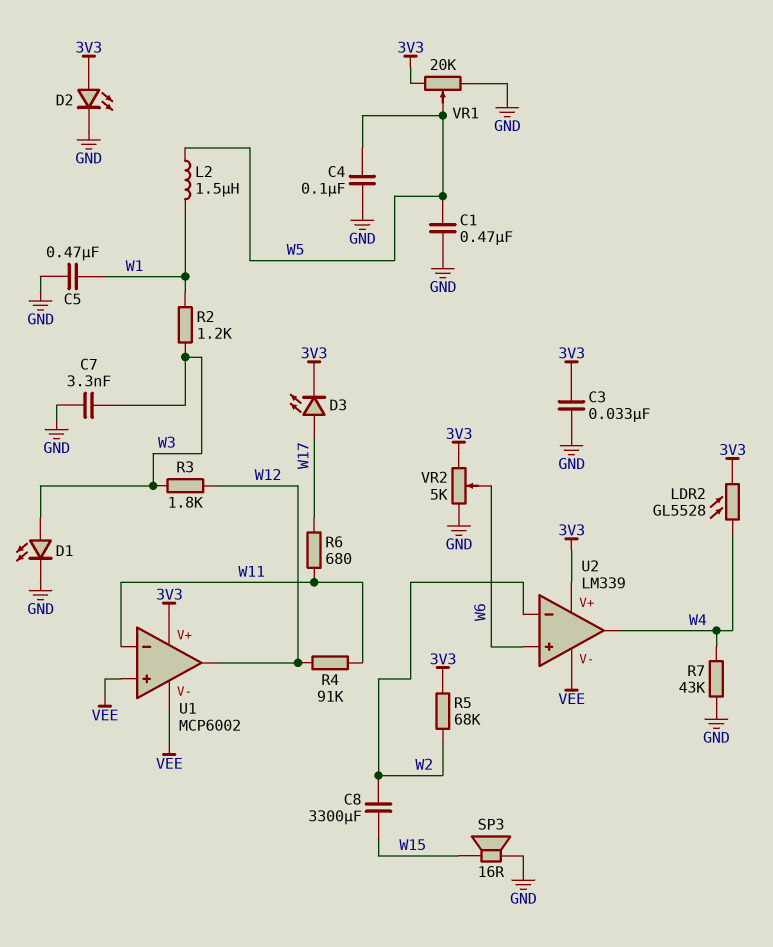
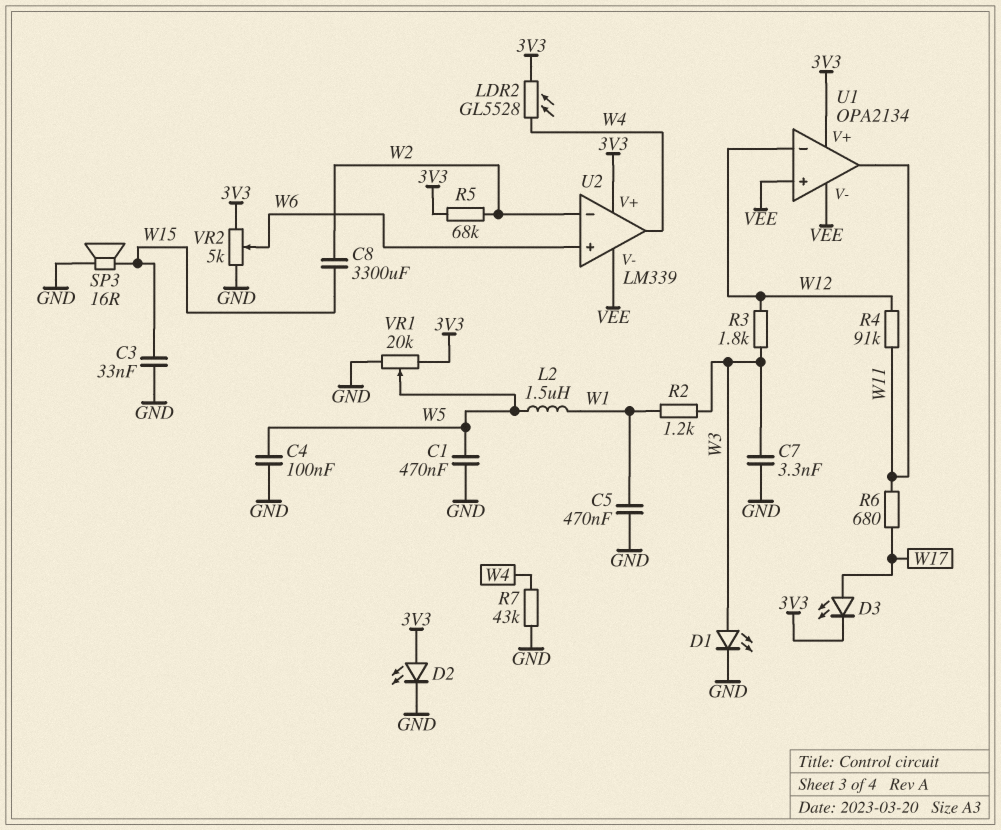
C3: 33nF (3V3, GND) -> 33nF (GND, W15)
U1: MCP6002 -> OPA2134
U1 pin in-: W11 -> W12
U1 pin out: W12 -> W11

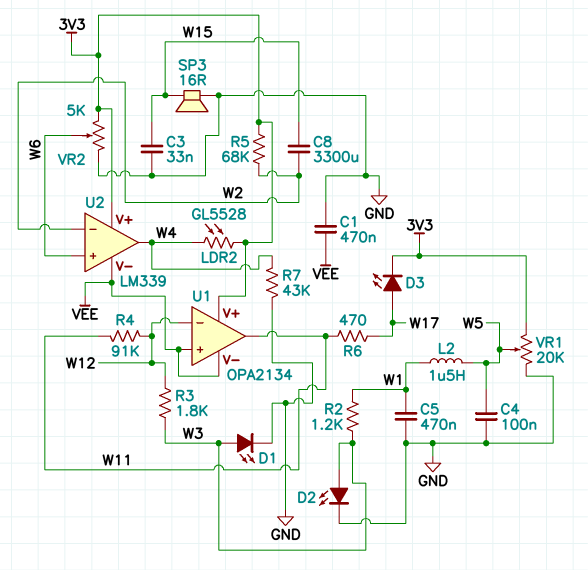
C1: 470nF (GND, W5) -> 470nF (GND, VEE)
C7: 3.3nF (GND, W3) -> none
D2: LED (A 3V3, K GND) -> LED (A W3, K GND)
R6: 680 (W11, W17) -> 470 (W11, W17)

